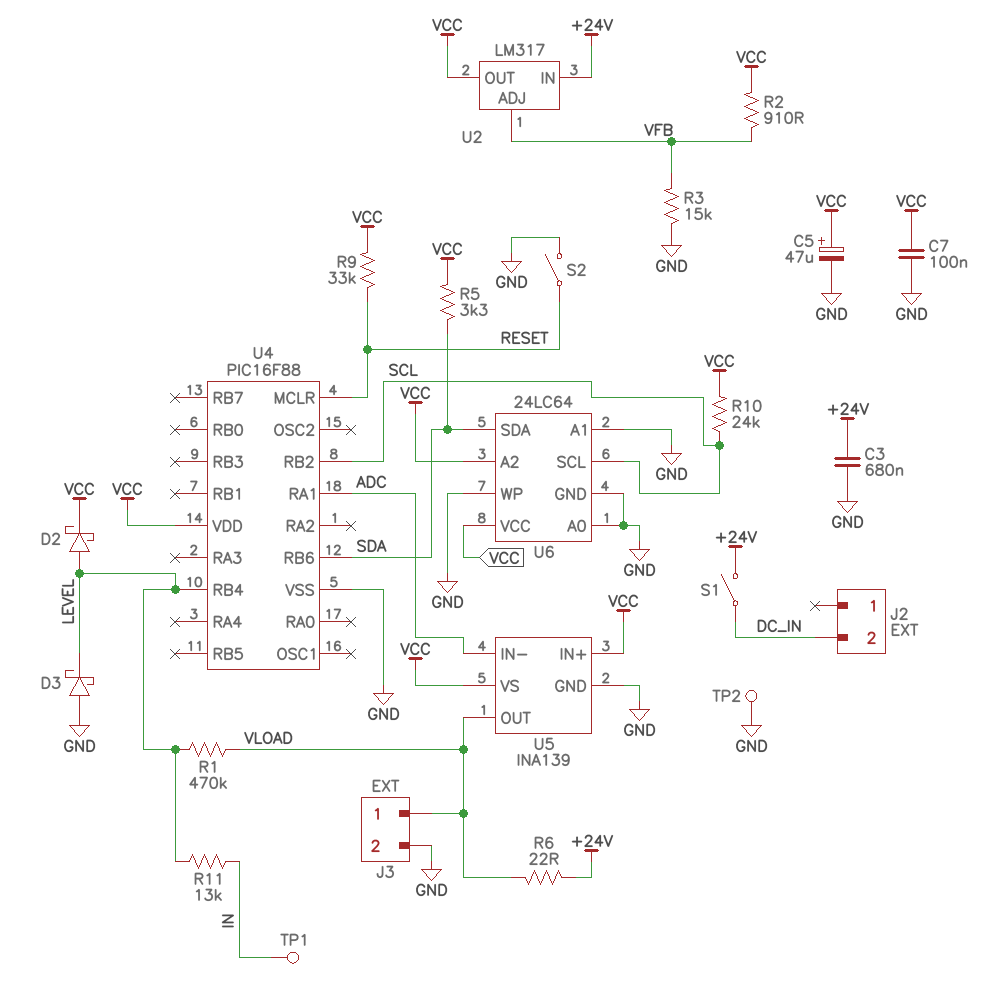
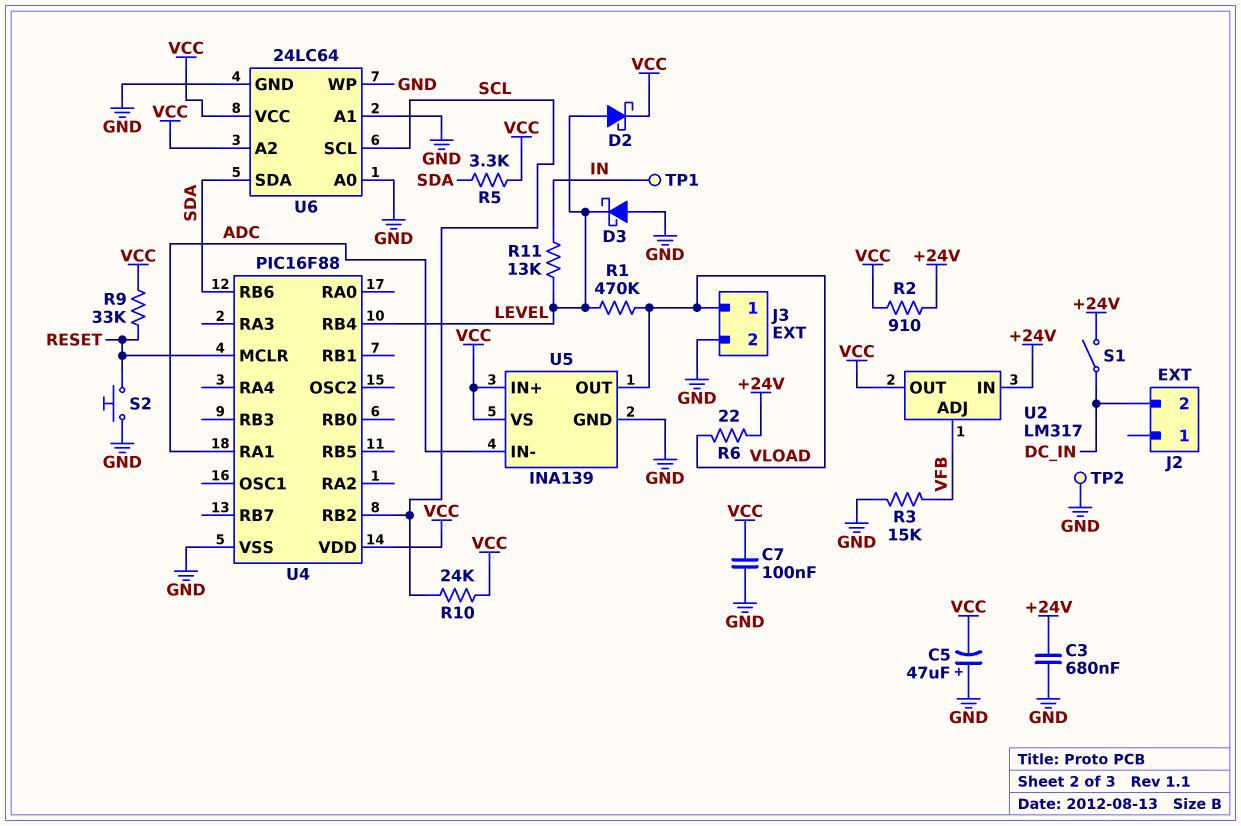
C5: 47uF (plus VCC, minus GND) -> 47uF (plus GND, minus VCC)
R2: 910 (VCC, VFB) -> 910 (+24V, VCC)
S2: switch (GND, RESET) -> button (GND, RESET)

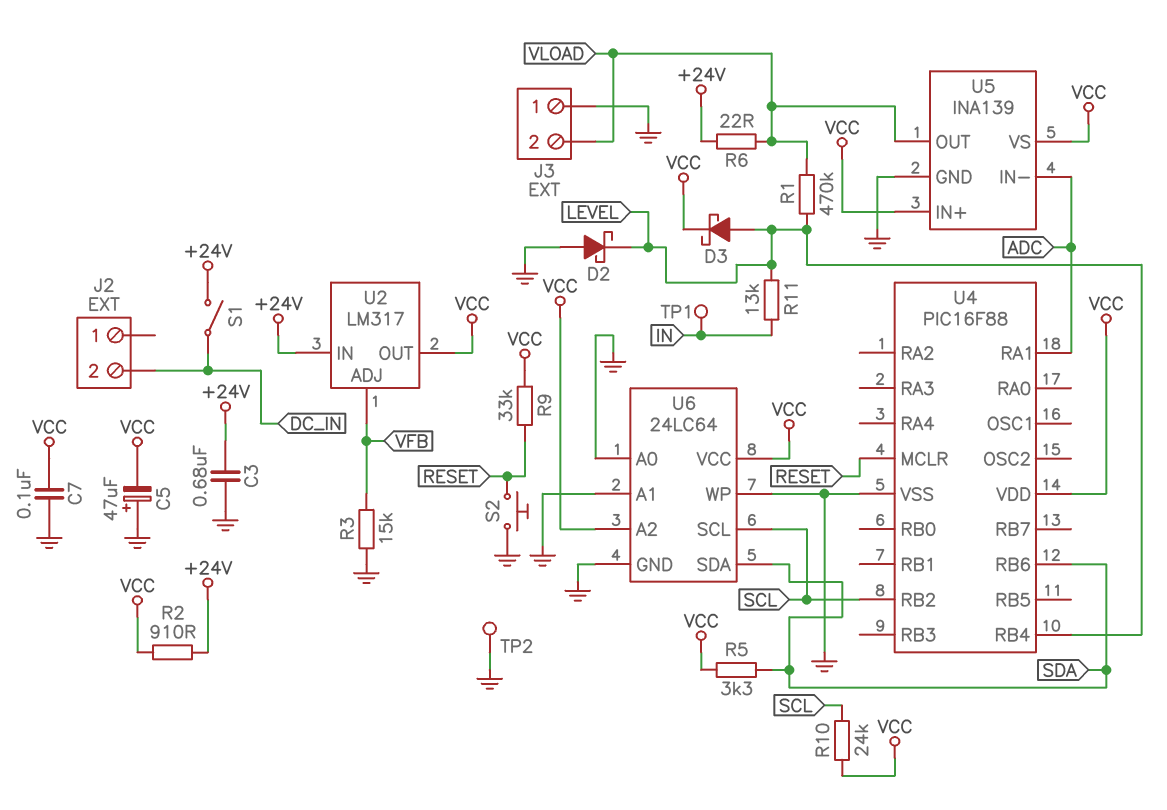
D2: schottky (A LEVEL, K VCC) -> schottky (A GND, K LEVEL)
D3: schottky (A GND, K LEVEL) -> schottky (A LEVEL, K VCC)
J3 pin 1: VLOAD -> GND
J3 pin 2: GND -> VLOAD

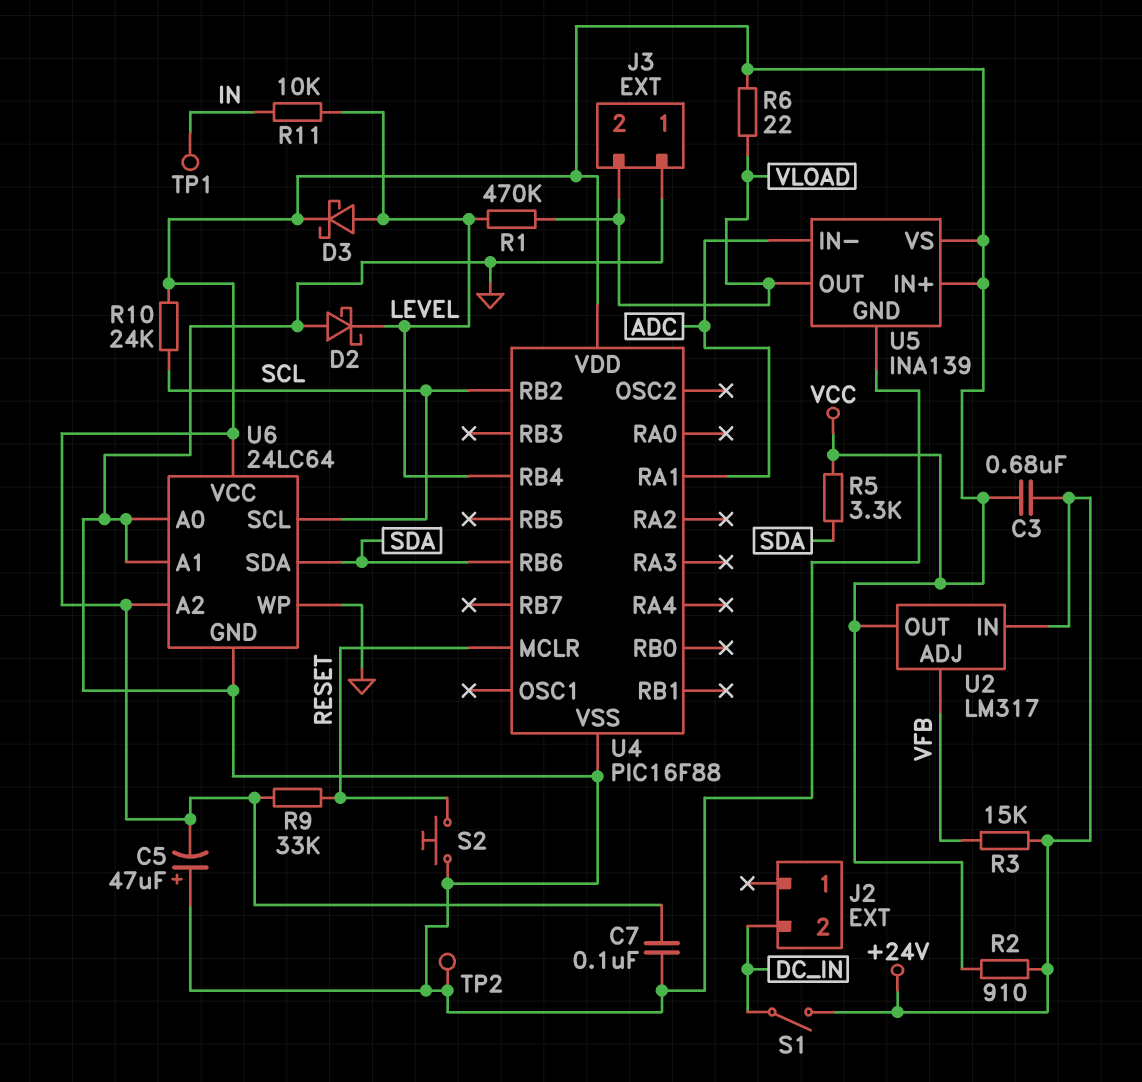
C3: 680nF (+24V, GND) -> 680nF (+24V, VCC)
R3: 15k (GND, VFB) -> 15k (+24V, VFB)
R6: 22 (+24V, VLOAD) -> 22 (VCC, VLOAD)
R11: 13k (IN, LEVEL) -> 10k (IN, LEVEL)

